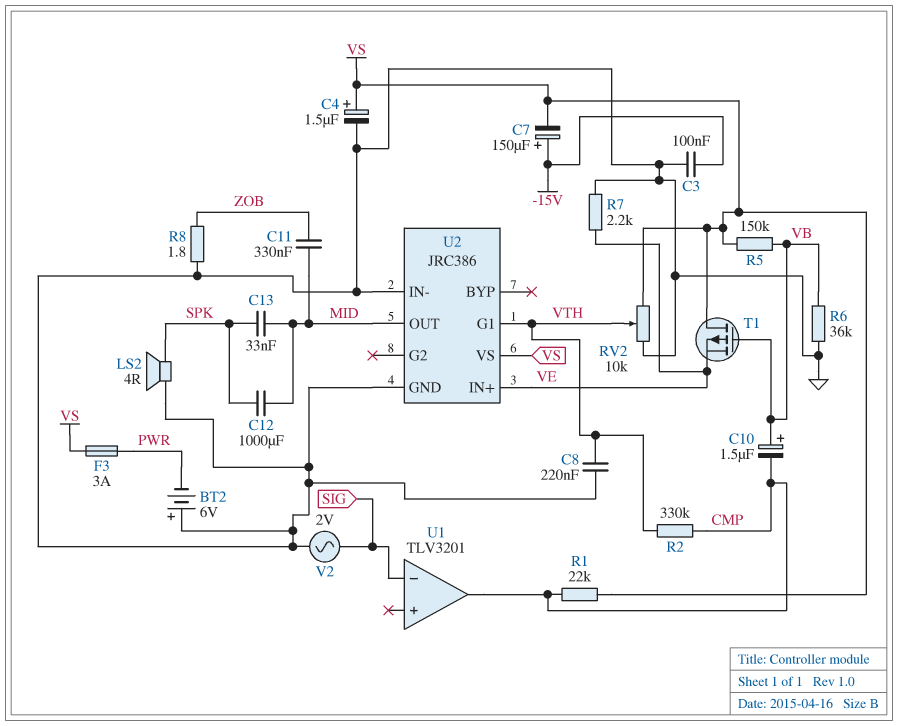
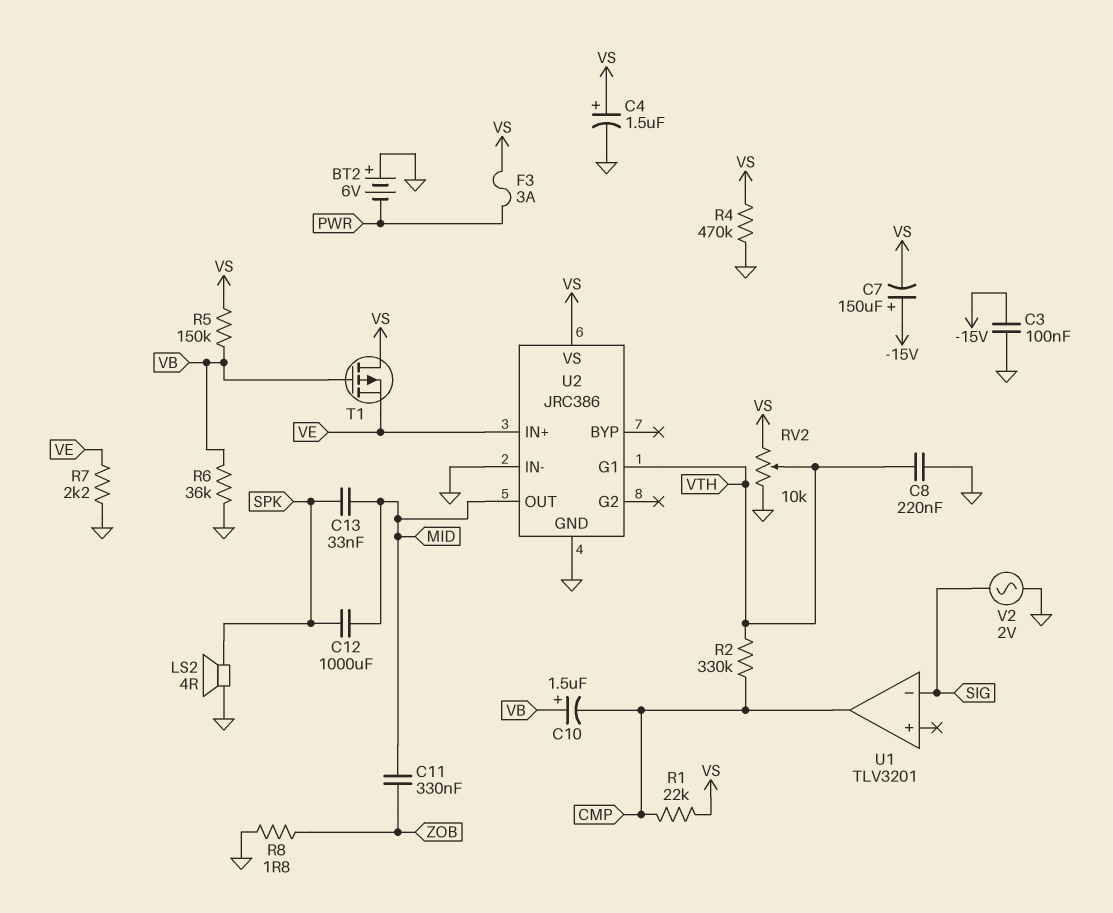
R4: none -> 470k (GND, VS)

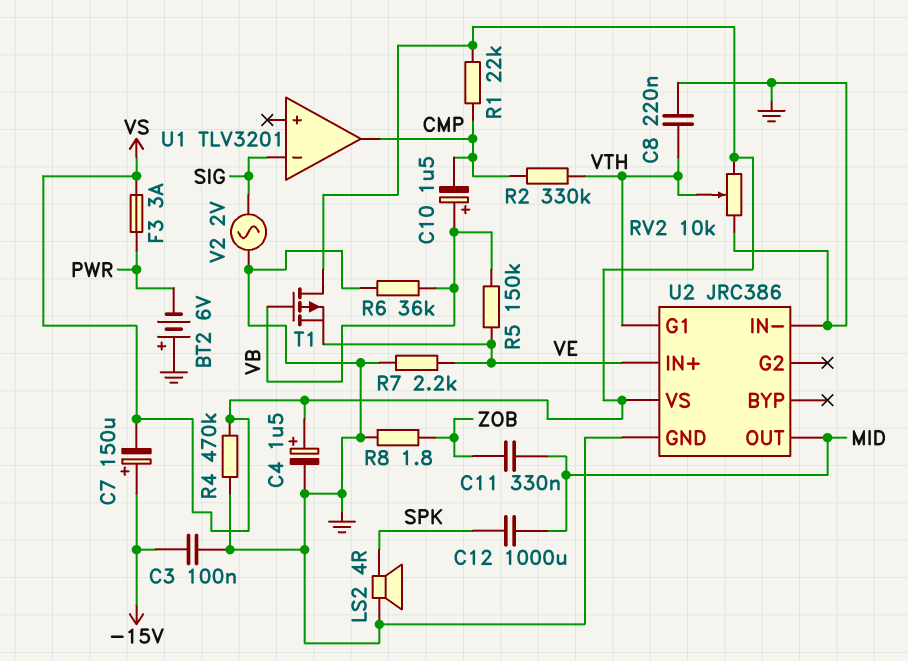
C13: 33nF (MID, SPK) -> none
R5: 150k (VB, VS) -> 150k (VB, VE)

